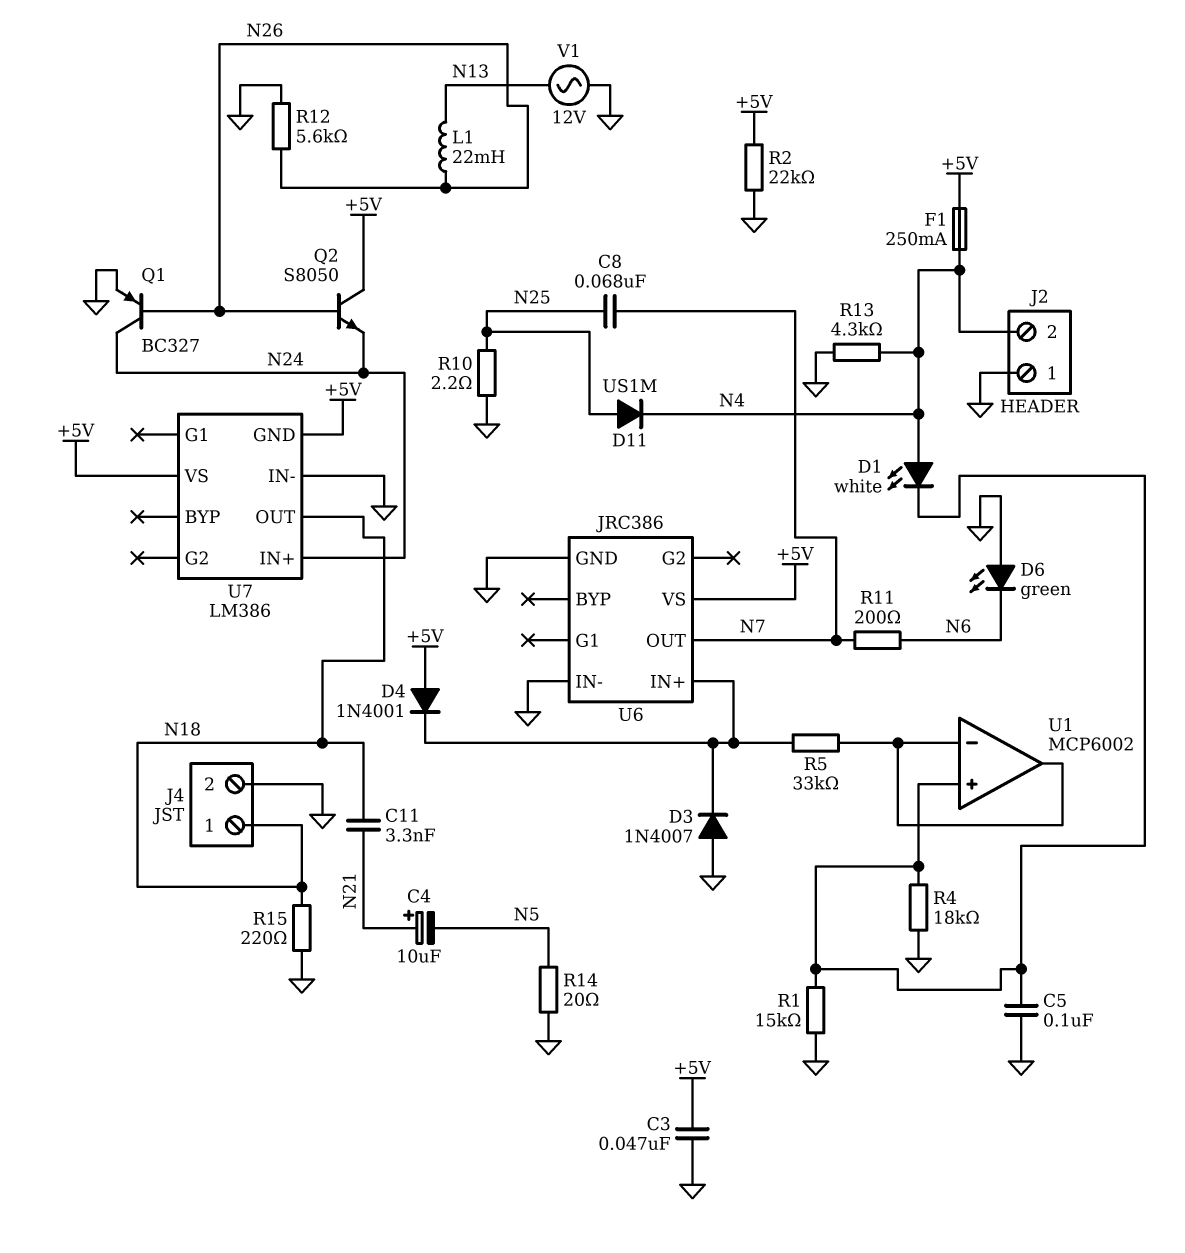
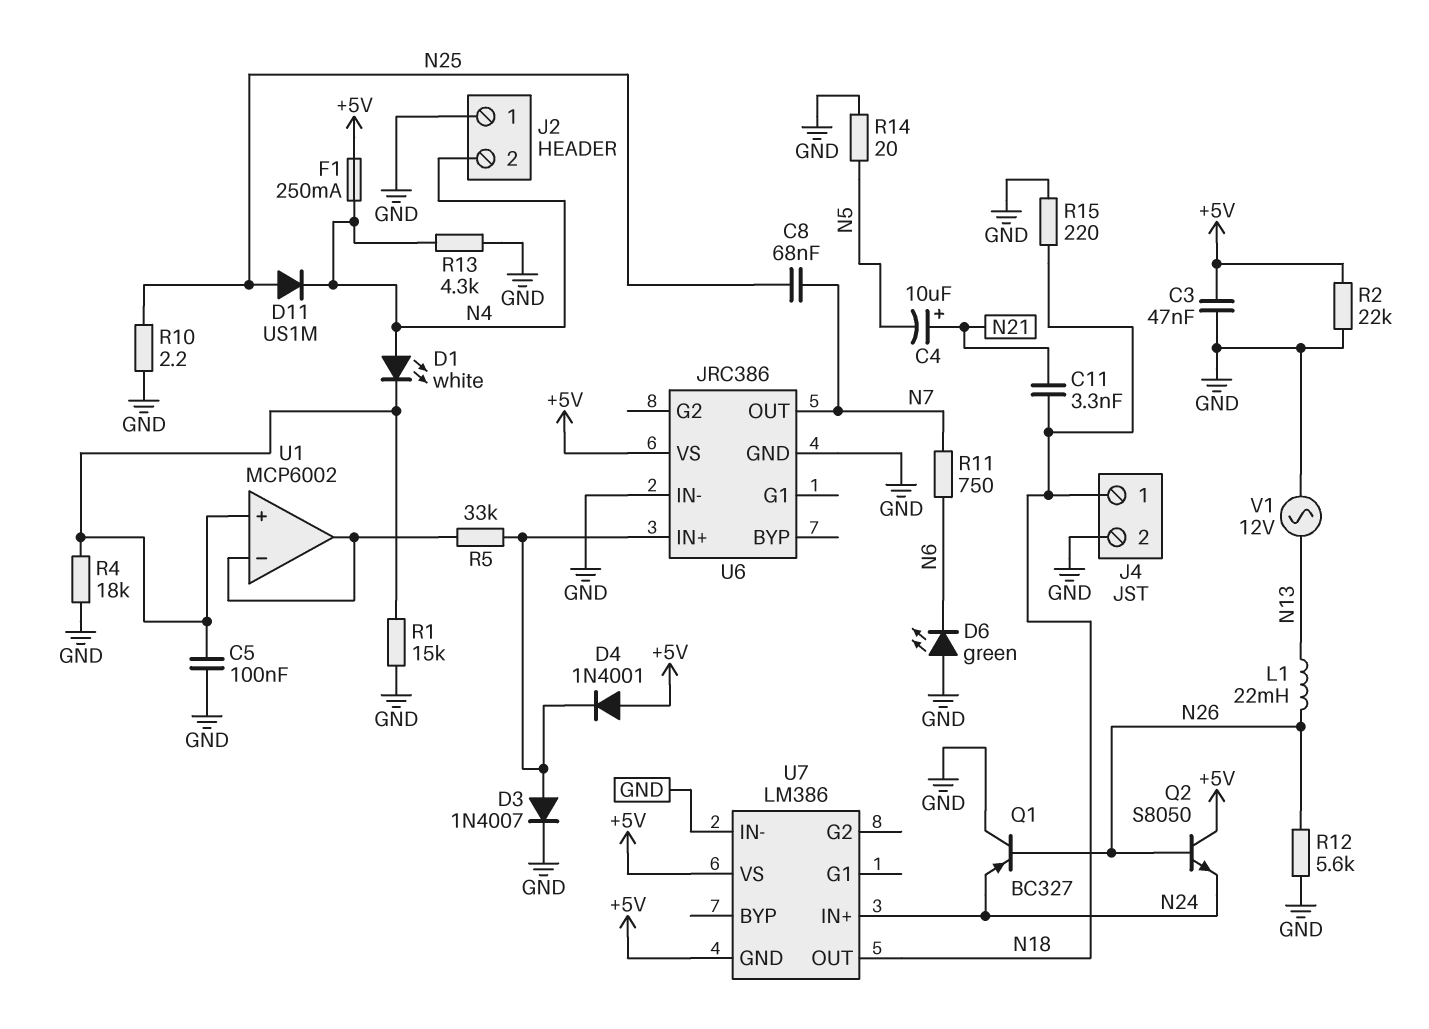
D3: diode 1N4007 (A GND, K U6/IN+) -> diode 1N4007 (A U6/IN+, K GND)
Q1: PNP BC327 (B N26, C N24, E GND) -> PNP BC327 (B N26, C GND, E N24)
R11: 200 (N6, N7) -> 750 (N6, N7)

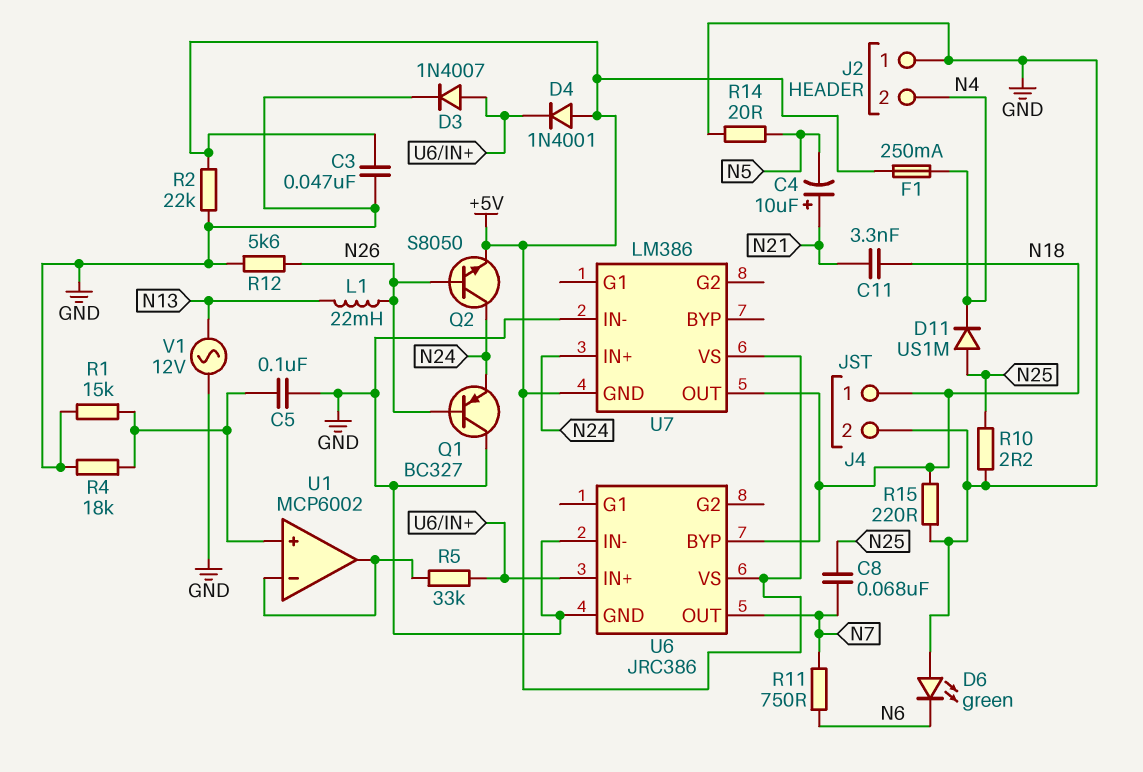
D1: LED white (A N4, K U1/in+) -> none
Q2: NPN S8050 (B N26, C +5V, E N24) -> NPN S8050 (B N26, C N24, E +5V)
R13: 4.3k (GND, N4) -> none
U6 pin BYP: none -> N18

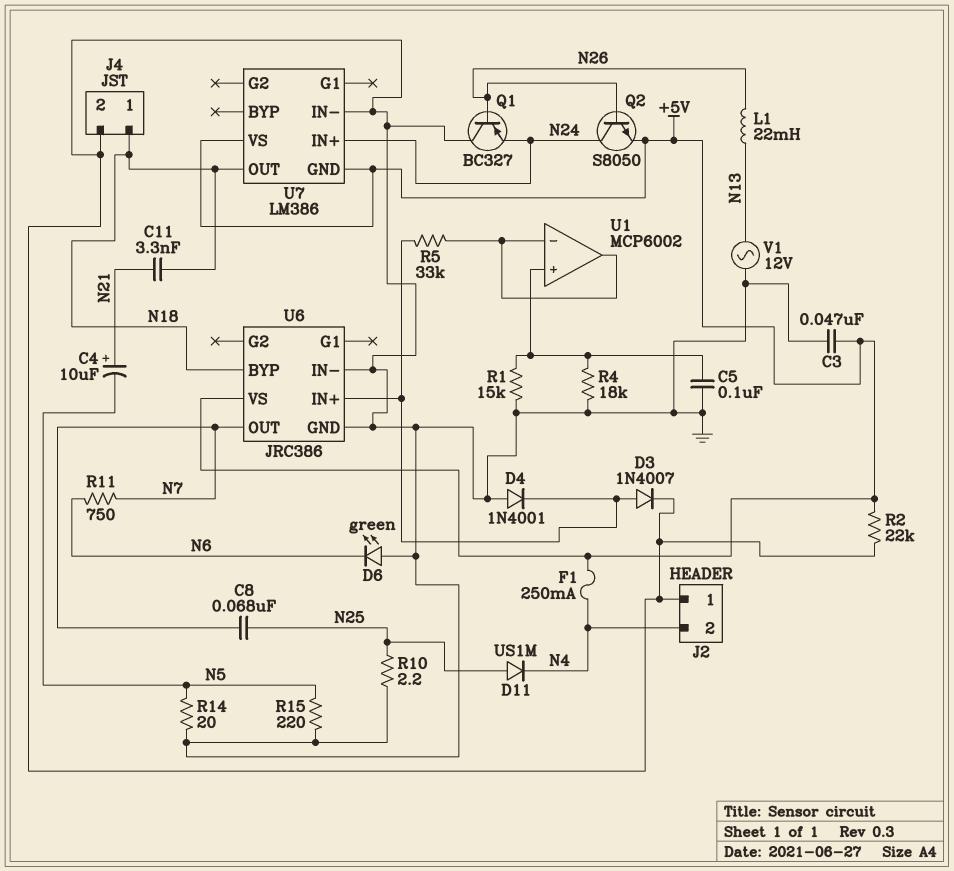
D4: diode 1N4001 (A +5V, K U6/IN+) -> diode 1N4001 (A GND, K U6/IN+)
R12: 5.6k (GND, N26) -> none
R15: 220 (GND, N18) -> 220 (GND, N5)

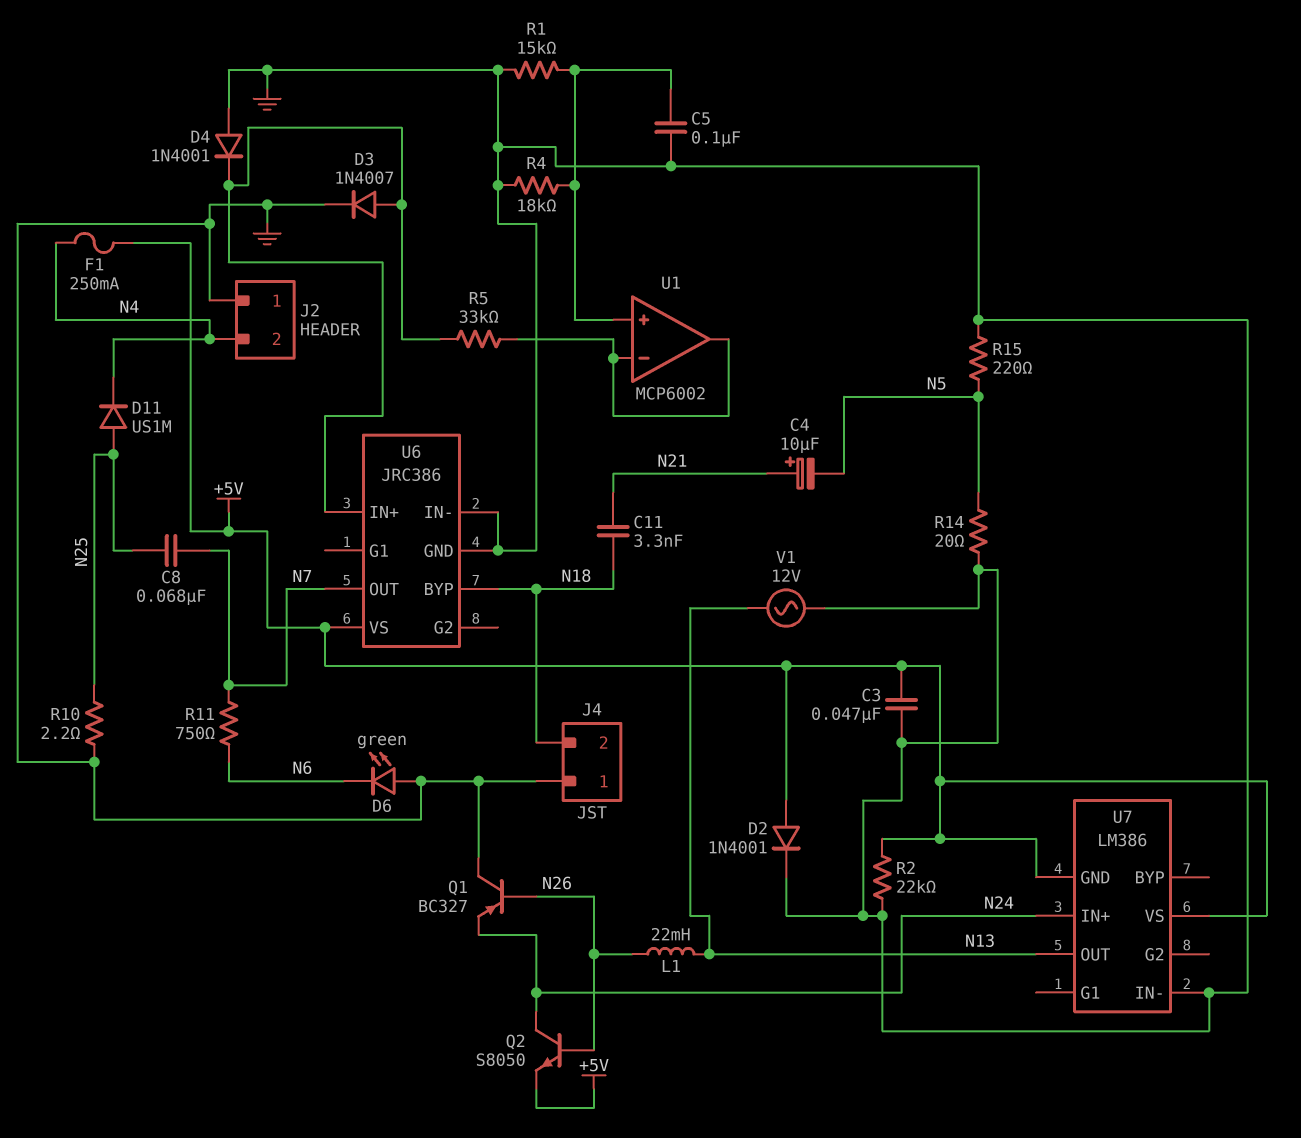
D2: none -> diode 1N4001 (A +5V, K GND)
J4 pin 1: N18 -> GND
J4 pin 2: GND -> N18
U7 pin OUT: N18 -> N13

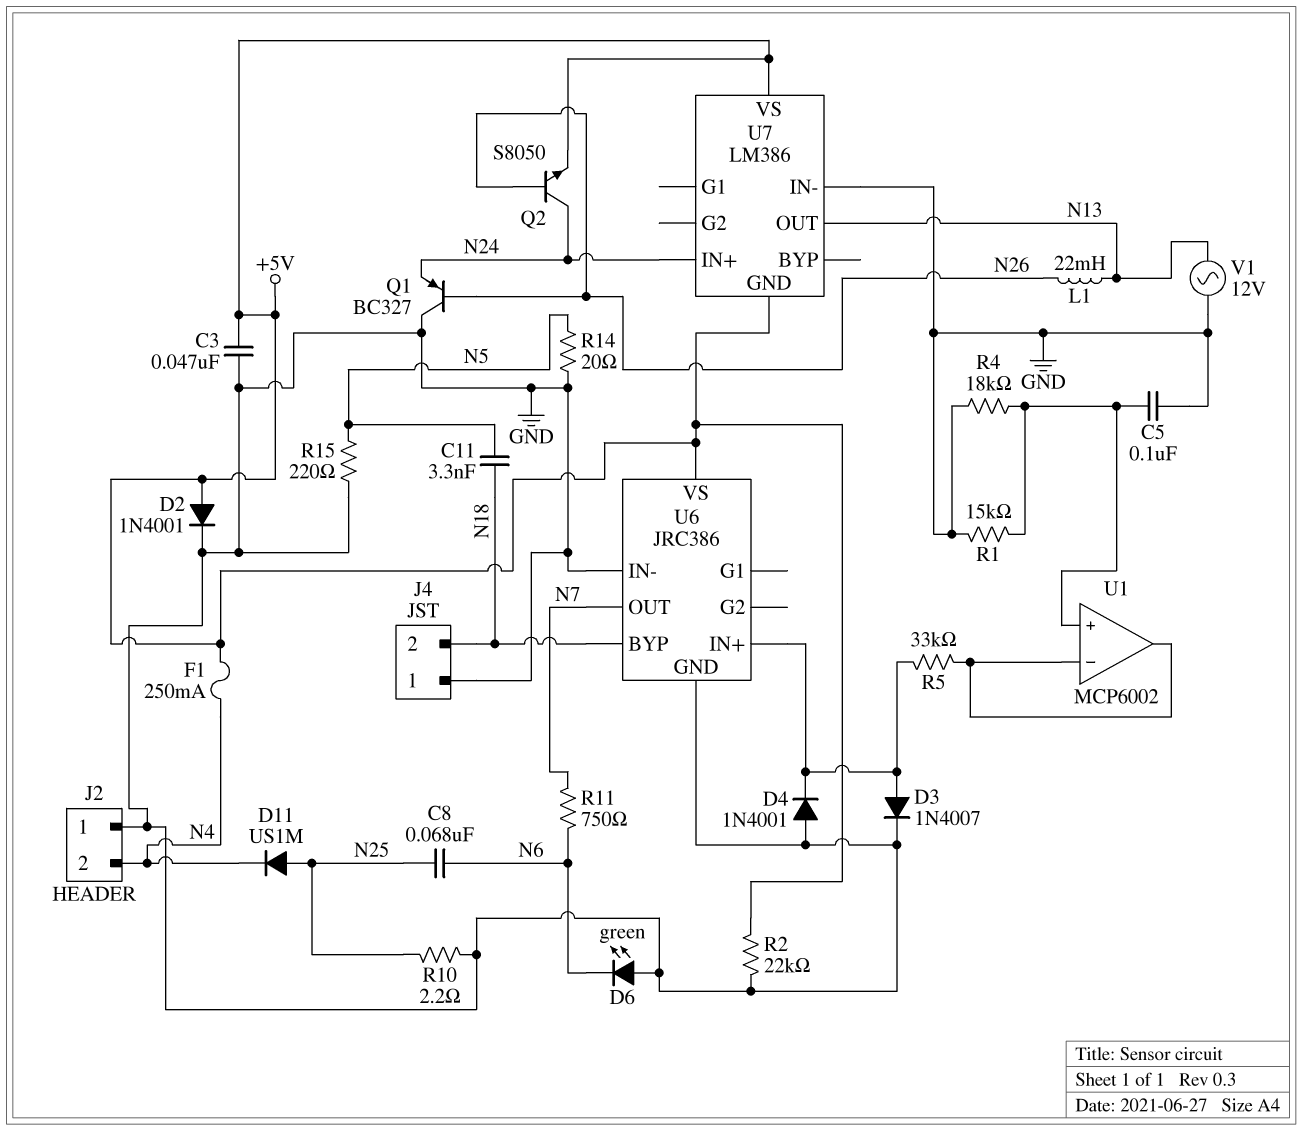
C4: 10uF (plus N21, minus N5) -> none
C8: 68nF (N7, N25) -> 68nF (N6, N25)
C11: 3.3nF (N18, N21) -> 3.3nF (N5, N18)

